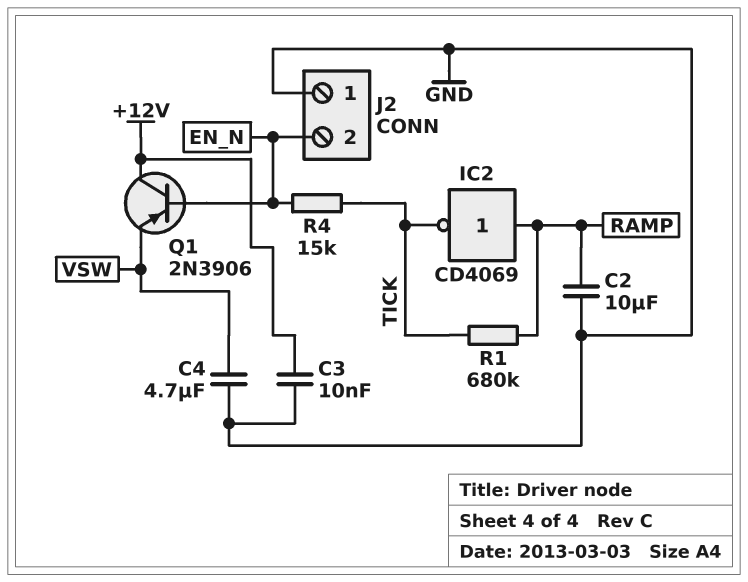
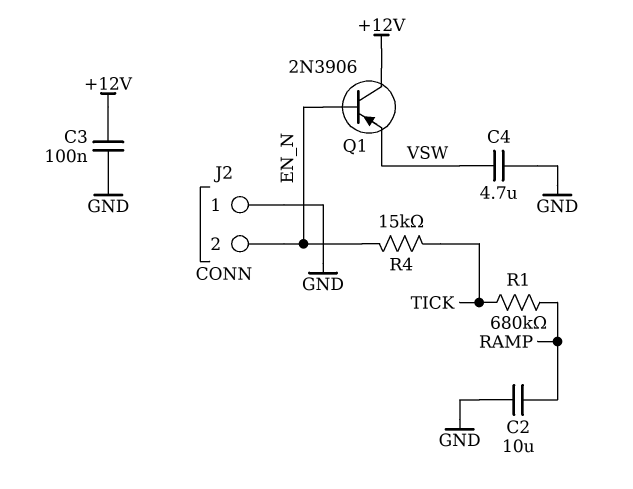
C3: 10nF (+12V, GND) -> 100nF (+12V, GND)
IC2: NOT CD4069 (in RAMP, out TICK) -> none

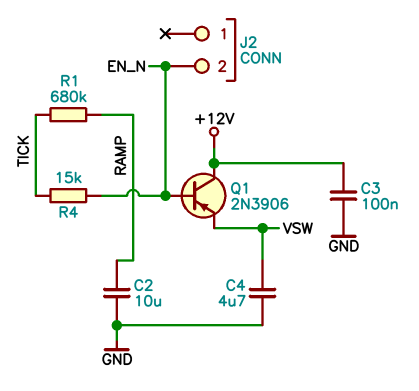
J2 pin 1: GND -> none

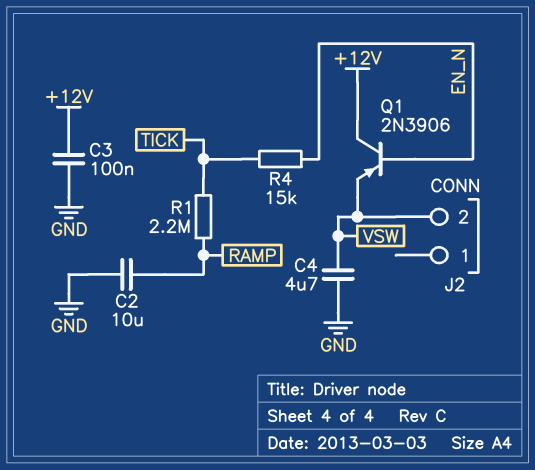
J2 pin 2: EN_N -> VSW
R1: 680k (RAMP, TICK) -> 2.2M (RAMP, TICK)

